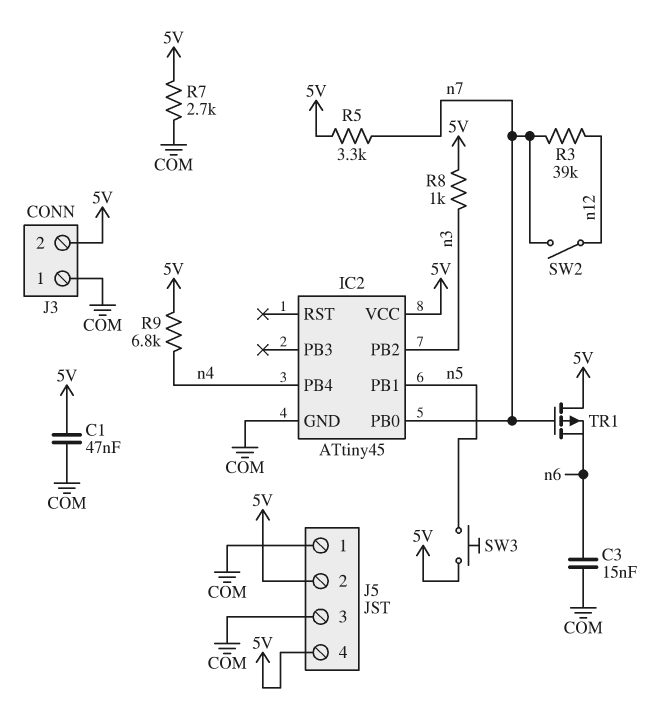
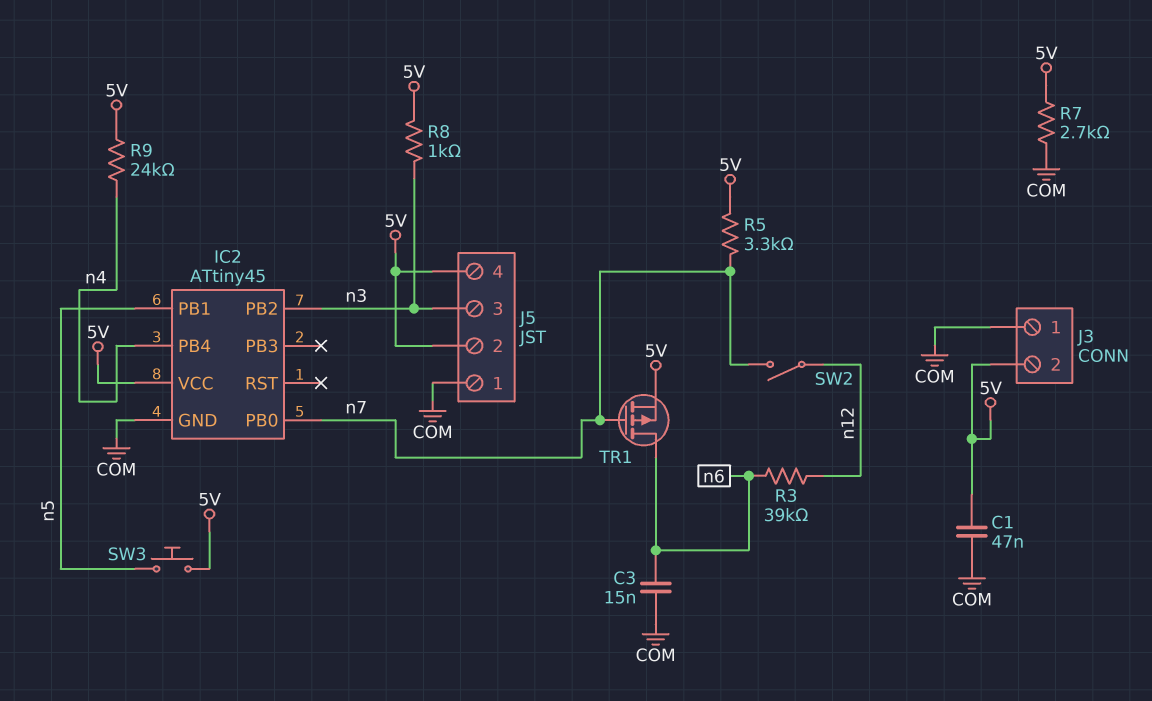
J5 pin 3: COM -> n3
R3: 39k (n7, n12) -> 39k (n6, n12)
R9: 6.8k (5V, n4) -> 24k (5V, n4)
TR1: PMOS (G n7, D 5V, S n6) -> PMOS (G n7, D n6, S 5V)

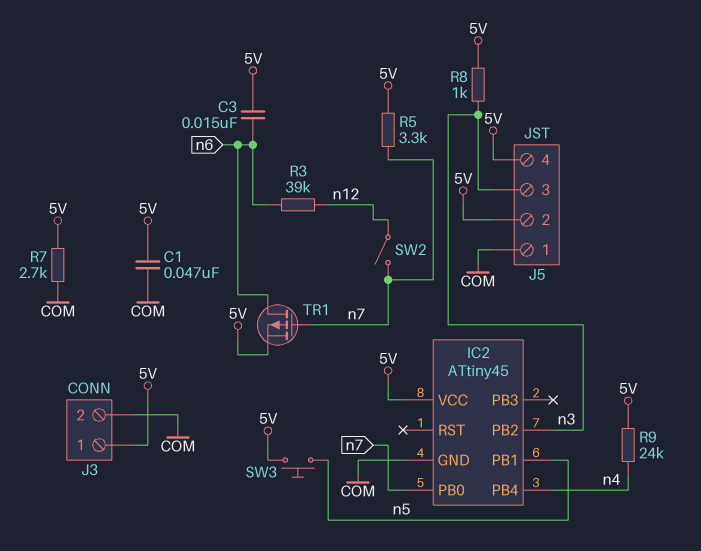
C3: 15nF (COM, n6) -> 15nF (5V, n6)
J3 pin 1: COM -> 5V
J3 pin 2: 5V -> COM

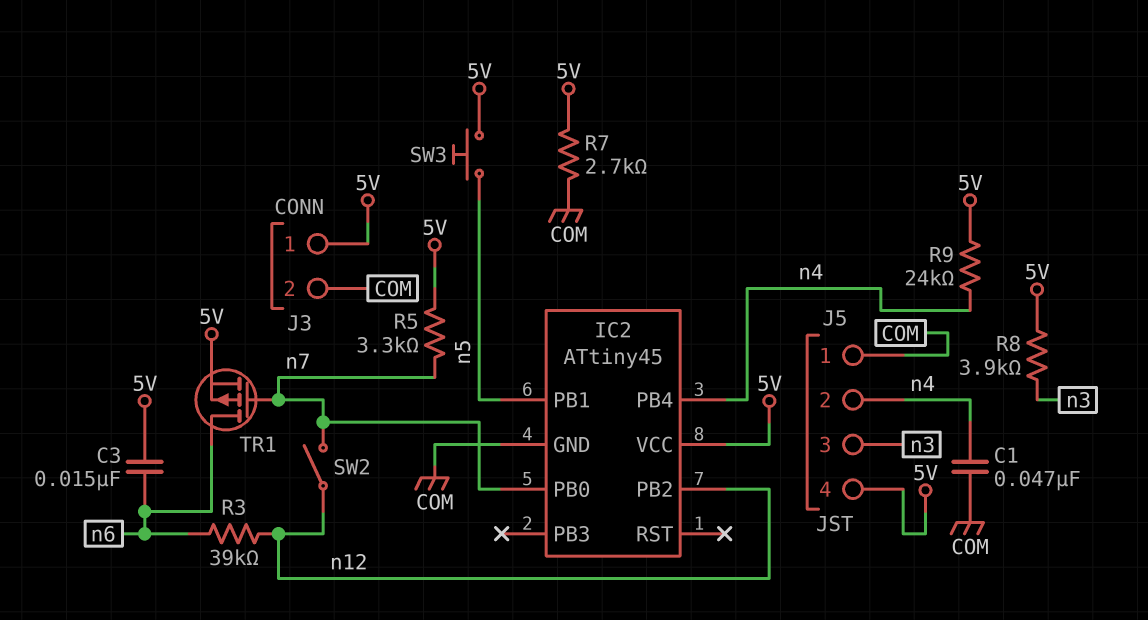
C1: 47nF (5V, COM) -> 47nF (COM, n4)
IC2 pin PB2: n3 -> n12
J5 pin 2: 5V -> n4
R8: 1k (5V, n3) -> 3.9k (5V, n3)

